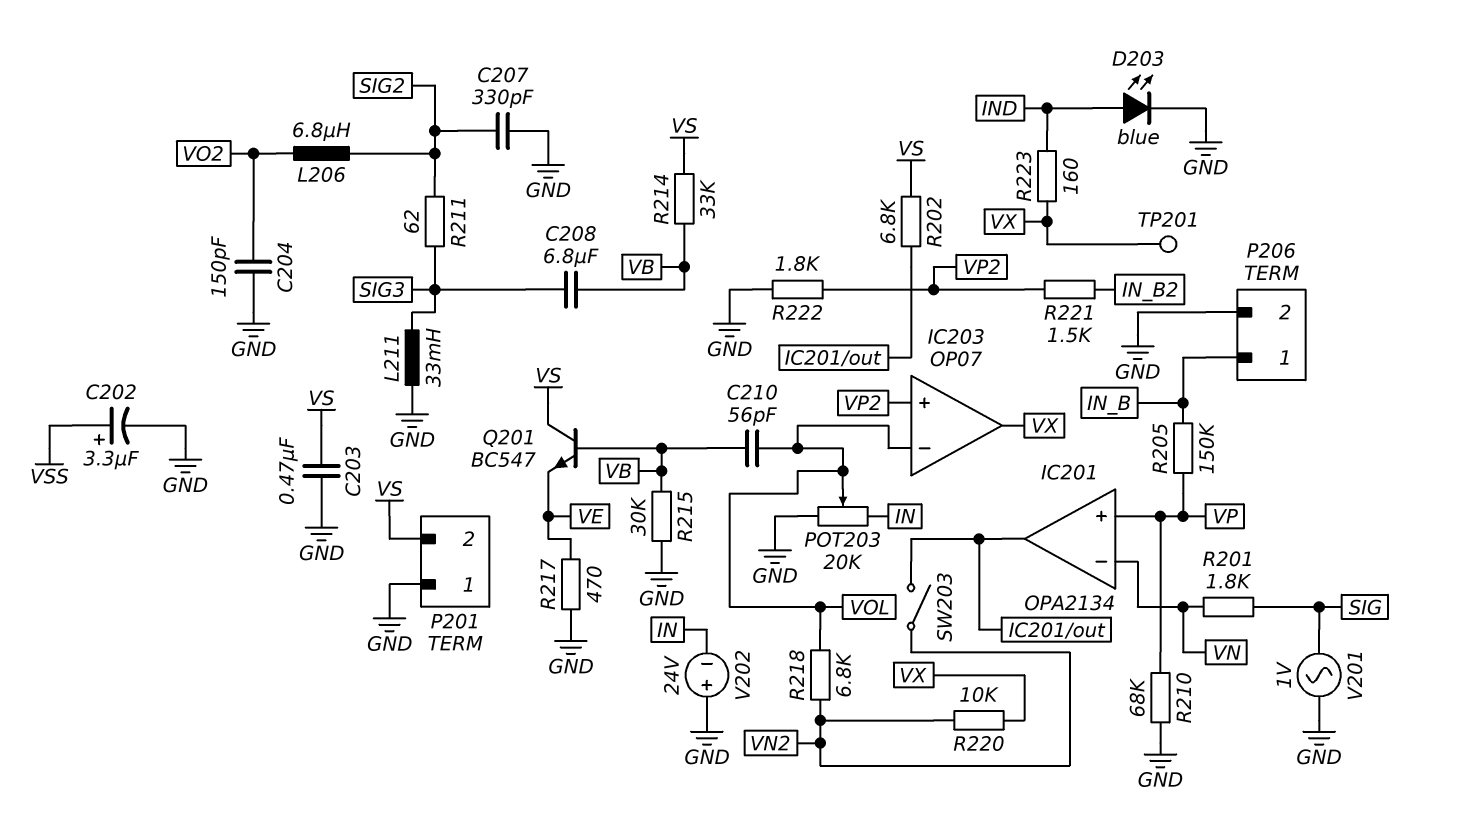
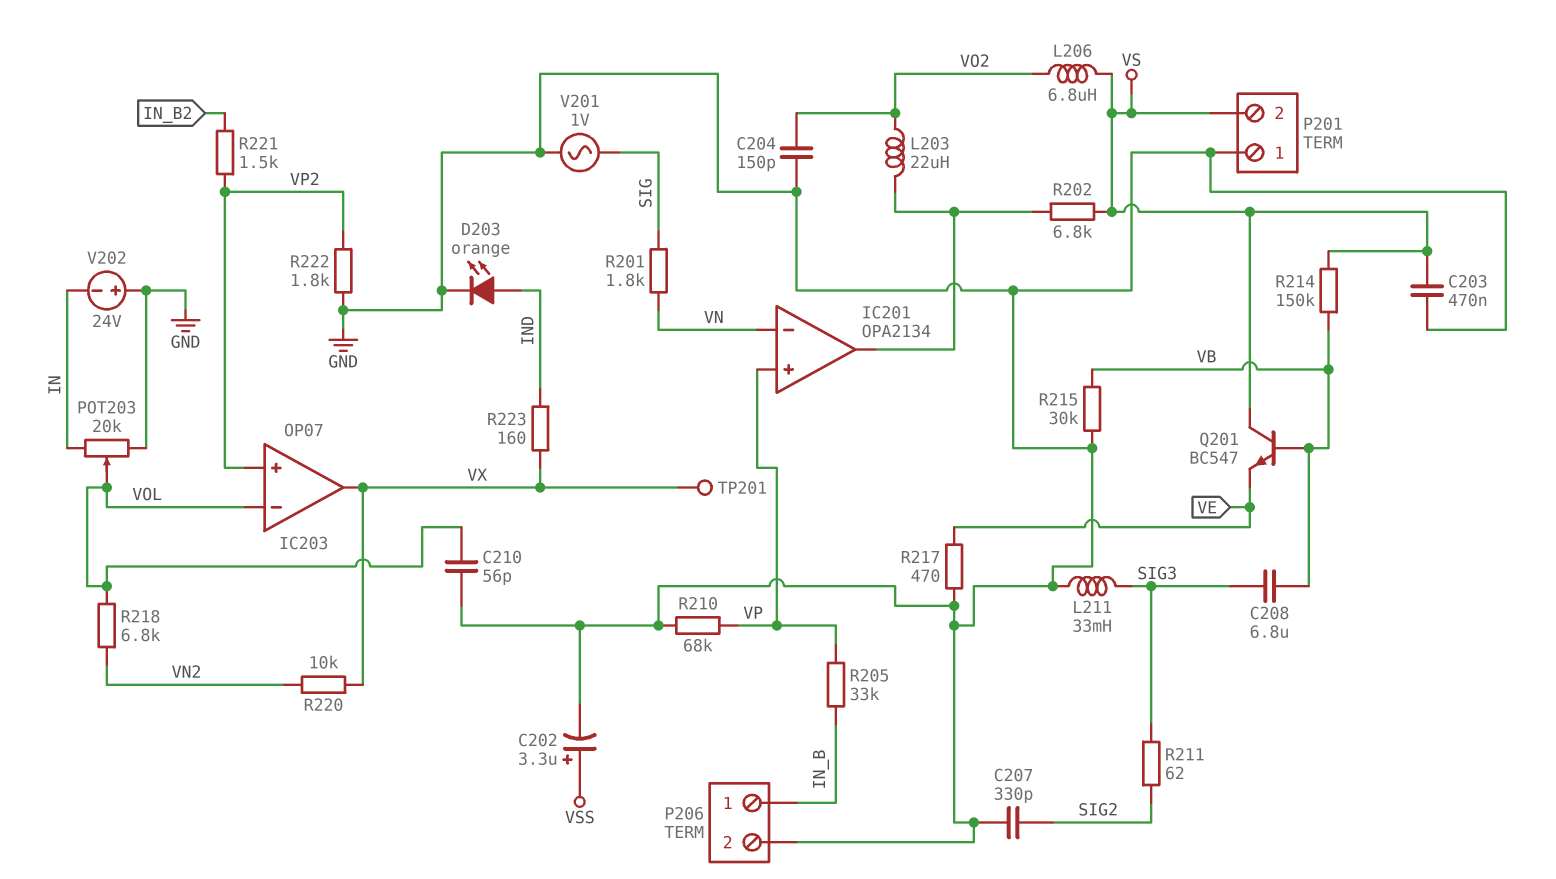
C210: 56pF (VB, VOL) -> 56pF (GND, VOL)
D203: LED blue (A IND, K GND) -> LED orange (A IND, K GND)
L203: none -> 22uH (IC201/out, VO2)
L206: 6.8uH (SIG2, VO2) -> 6.8uH (VO2, VS)
R205: 150k (IN_B, VP) -> 33k (IN_B, VP)
R214: 33k (VB, VS) -> 150k (VB, VS)
SW203: switch (IC201/out, VN2) -> none

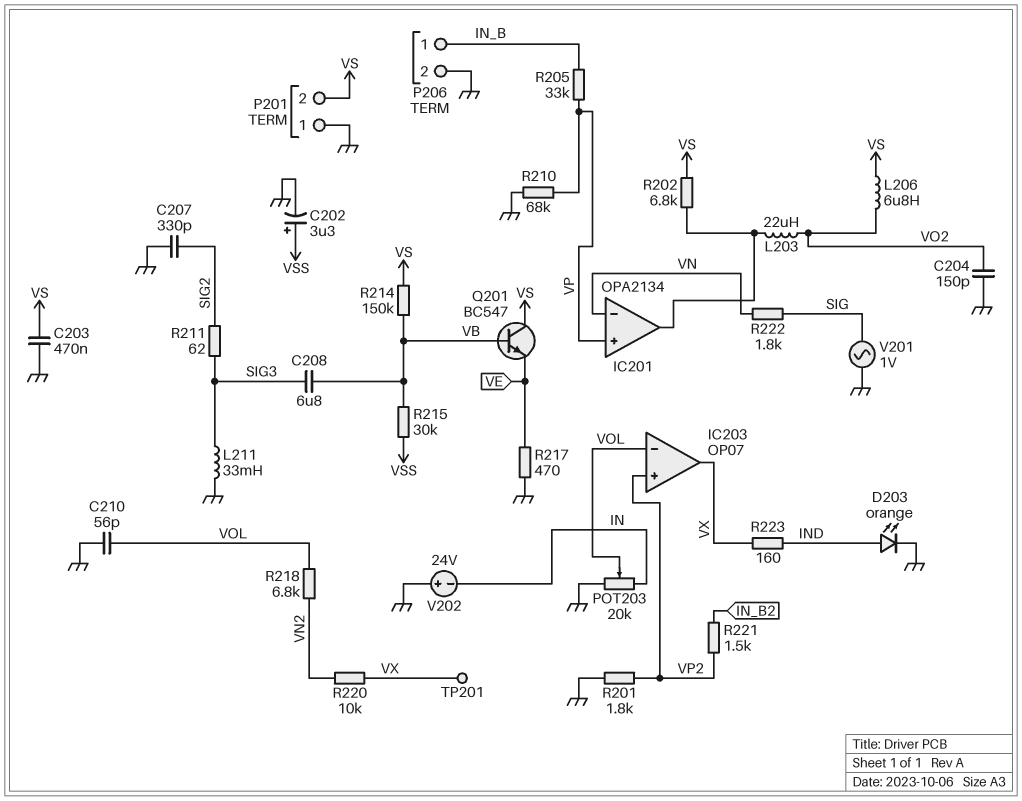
R201: 1.8k (SIG, VN) -> 1.8k (GND, VP2)
R215: 30k (GND, VB) -> 30k (VB, VSS)
R222: 1.8k (GND, VP2) -> 1.8k (SIG, VN)

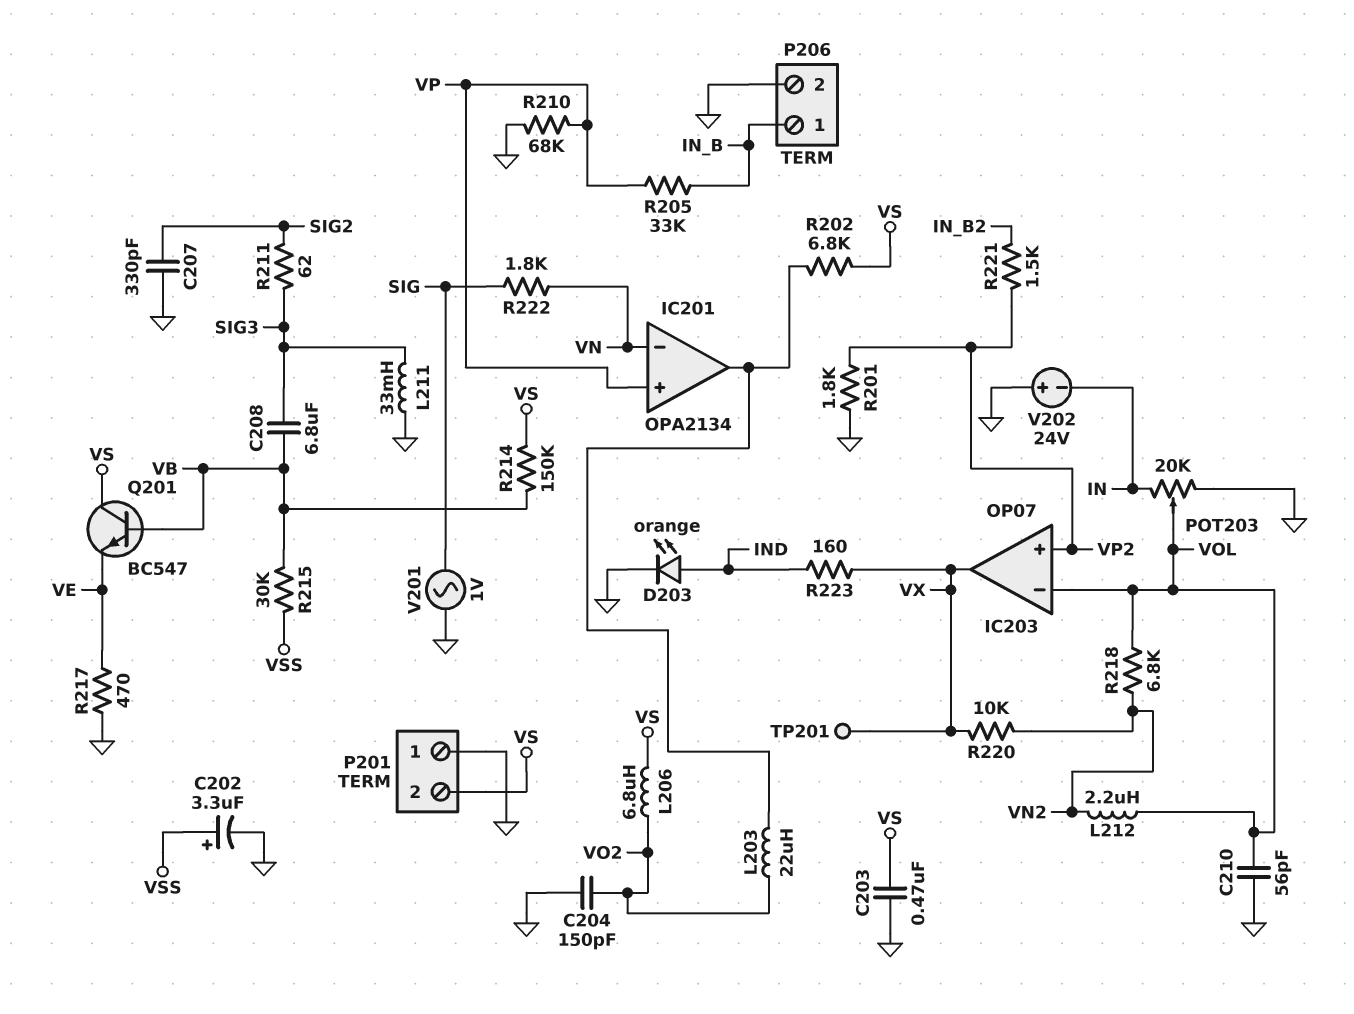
L212: none -> 2.2uH (VN2, VOL)

